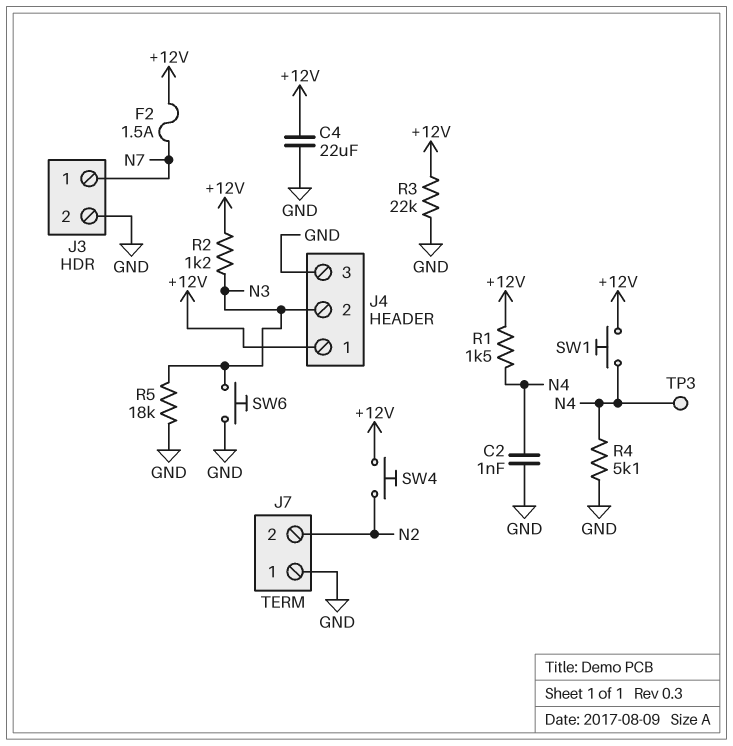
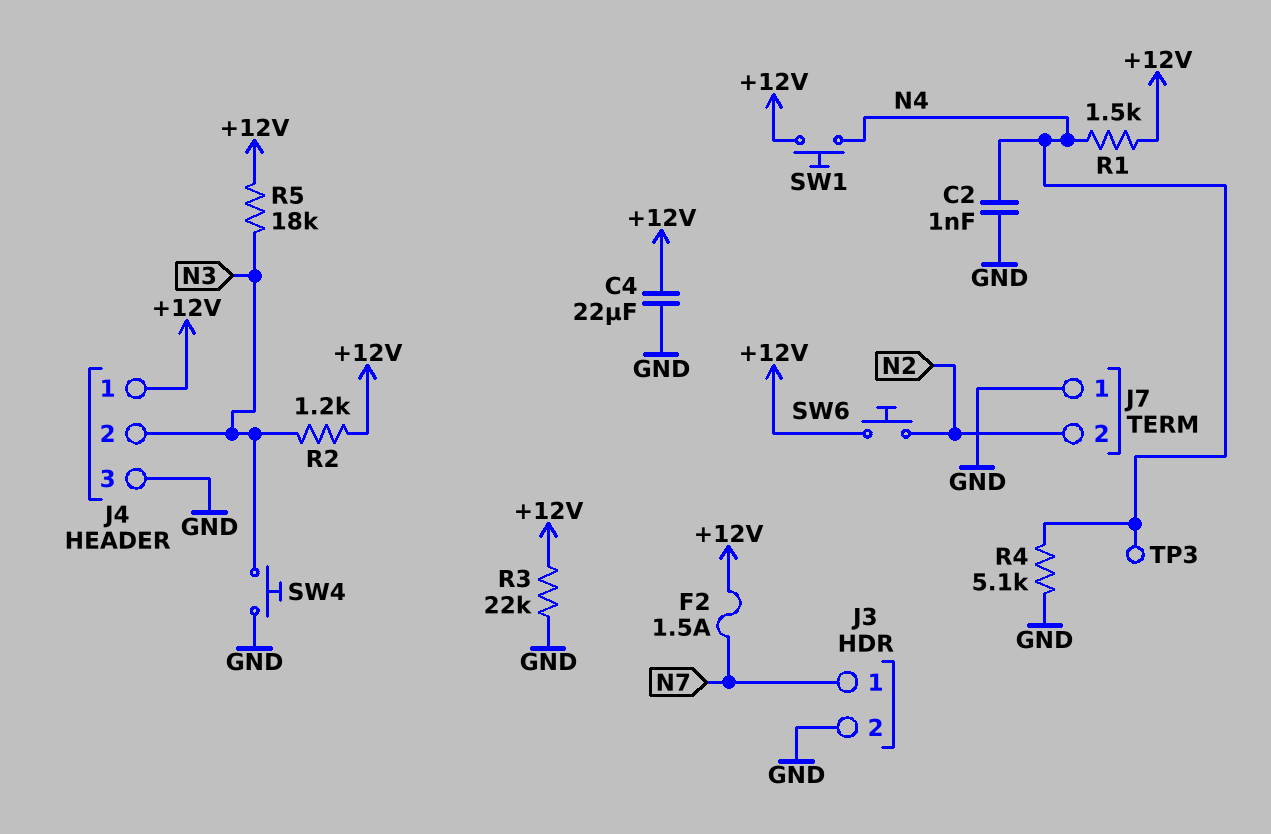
R5: 18k (GND, N3) -> 18k (+12V, N3)
SW4: button (+12V, N2) -> button (GND, N3)
SW6: button (GND, N3) -> button (+12V, N2)

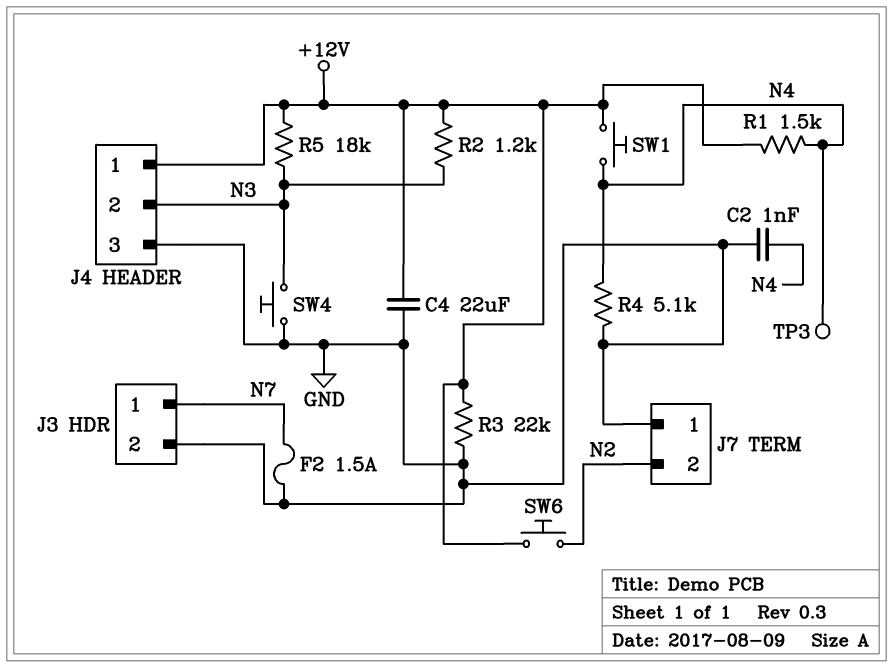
F2: 1.5A (+12V, N7) -> 1.5A (GND, N7)

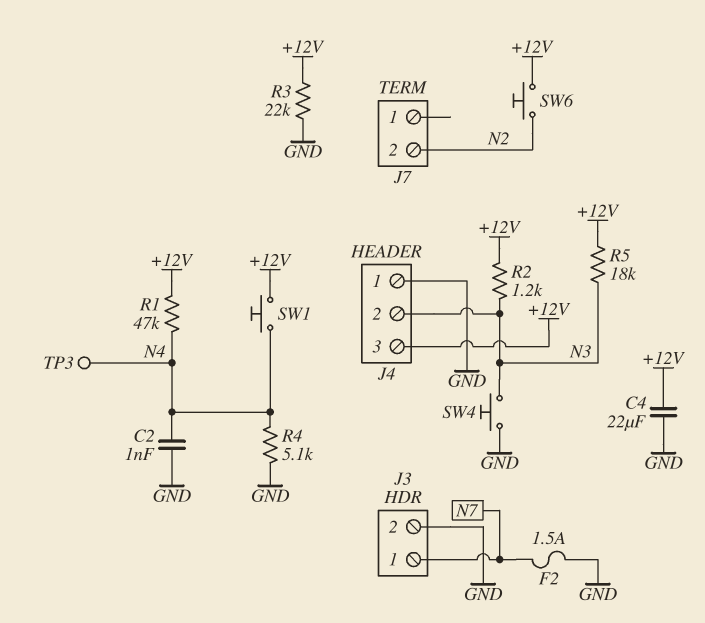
J4 pin 1: +12V -> GND
J4 pin 3: GND -> +12V
J7 pin 1: GND -> none
R1: 1.5k (+12V, N4) -> 47k (+12V, N4)

